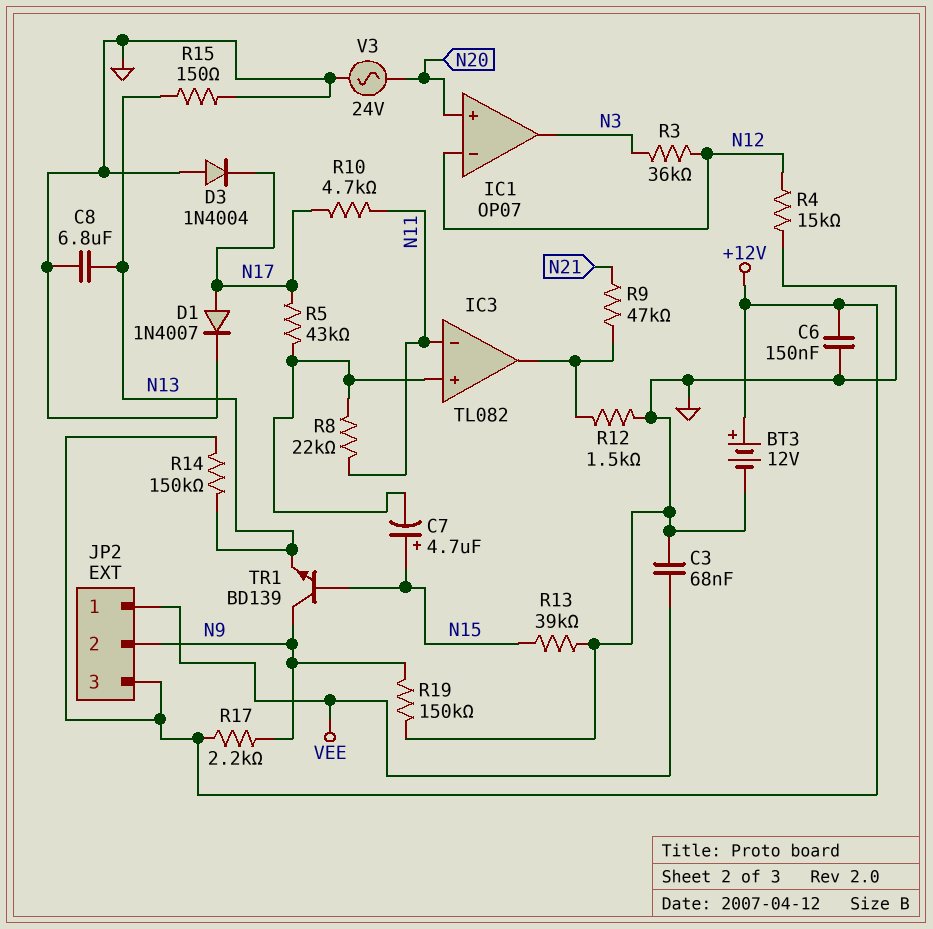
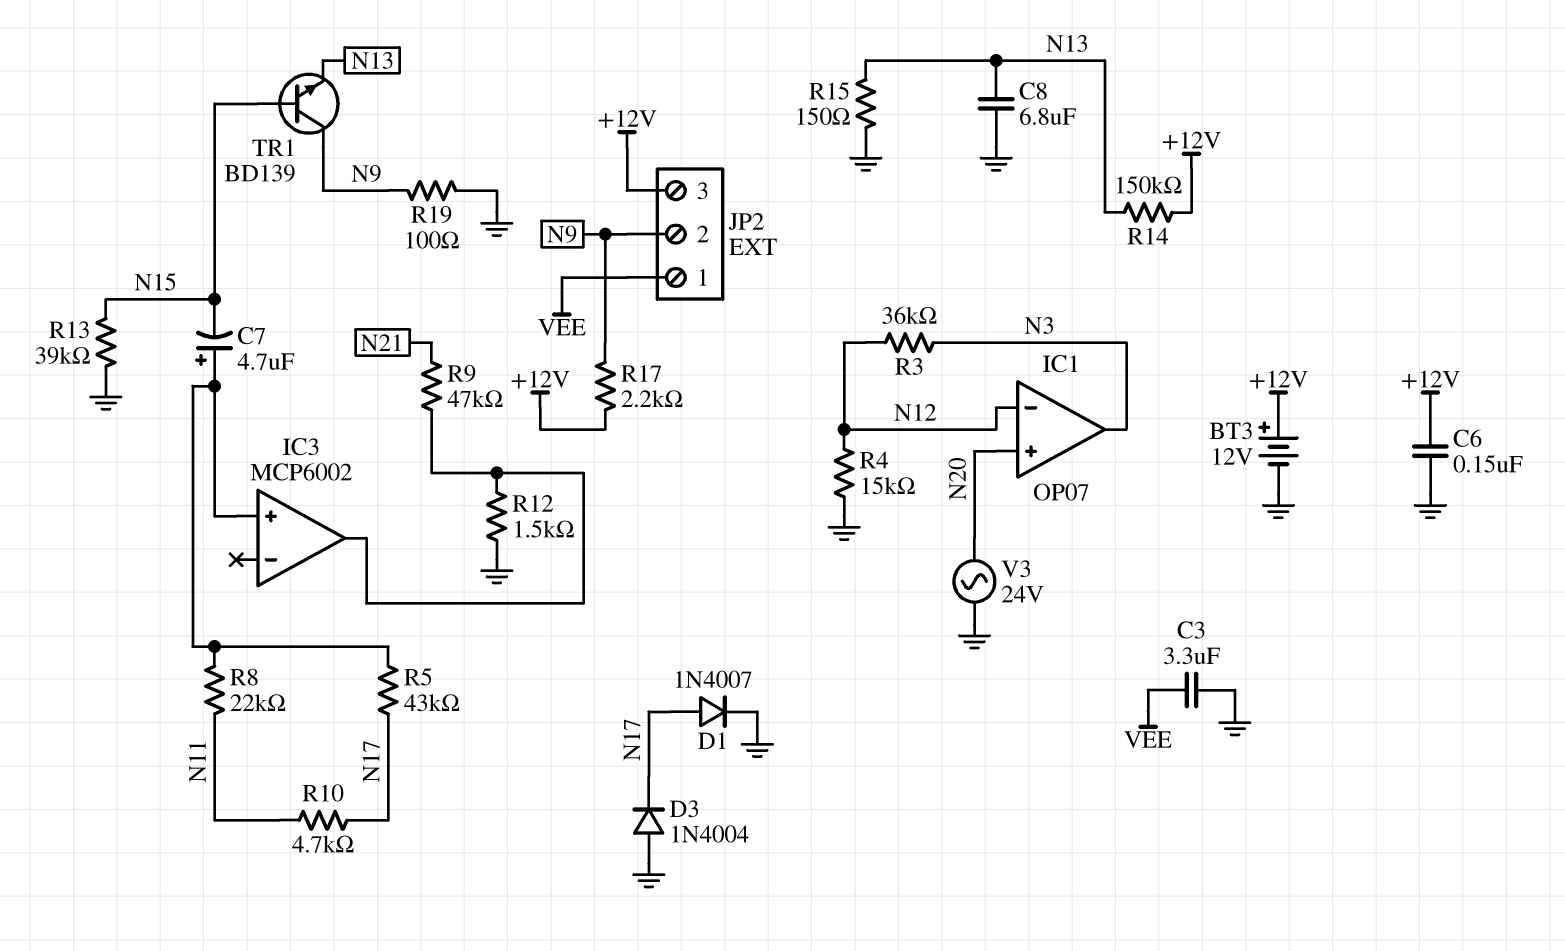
C3: 68nF (GND, VEE) -> 3.3uF (GND, VEE)
C7: 4.7uF (plus N15, minus IC3/in+) -> 4.7uF (plus IC3/in+, minus N15)
IC3: TL082 -> MCP6002
IC3 pin in-: N11 -> none
R19: 150k (GND, N9) -> 100 (GND, N9)

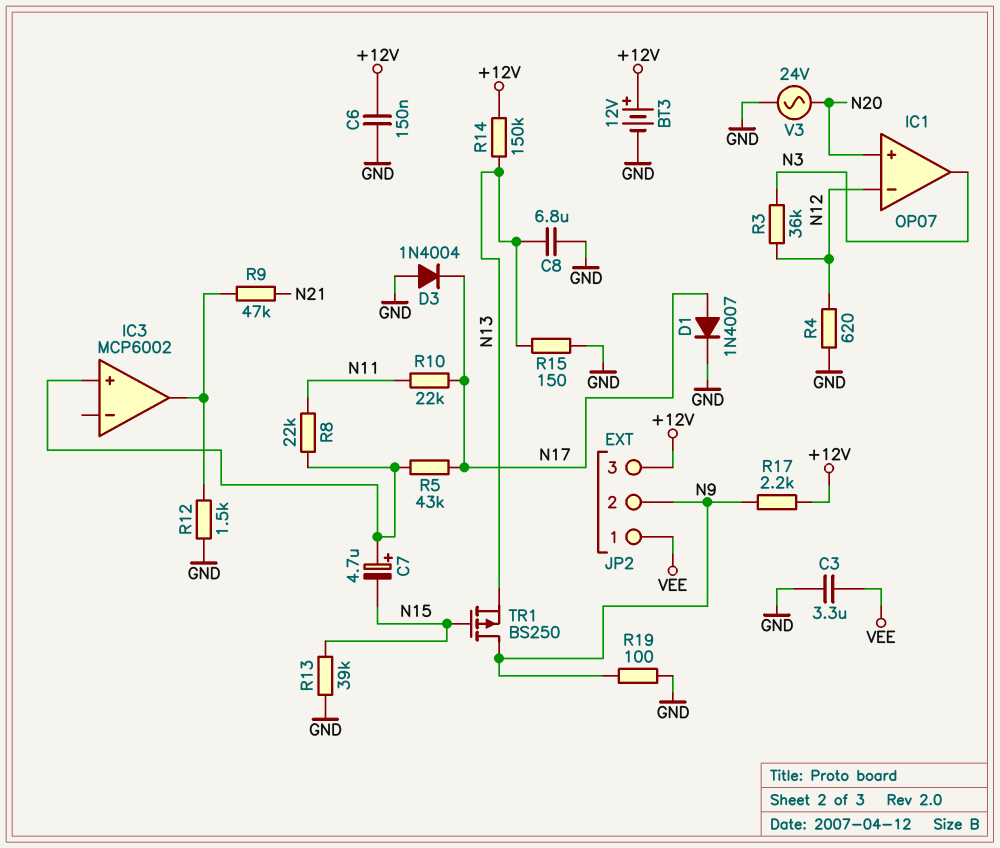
R4: 15k (GND, N12) -> 620 (GND, N12)
R10: 4.7k (N11, N17) -> 22k (N11, N17)
TR1: NPN BD139 (B N15, C N9, E N13) -> PMOS BS250 (G N15, D N9, S N13)

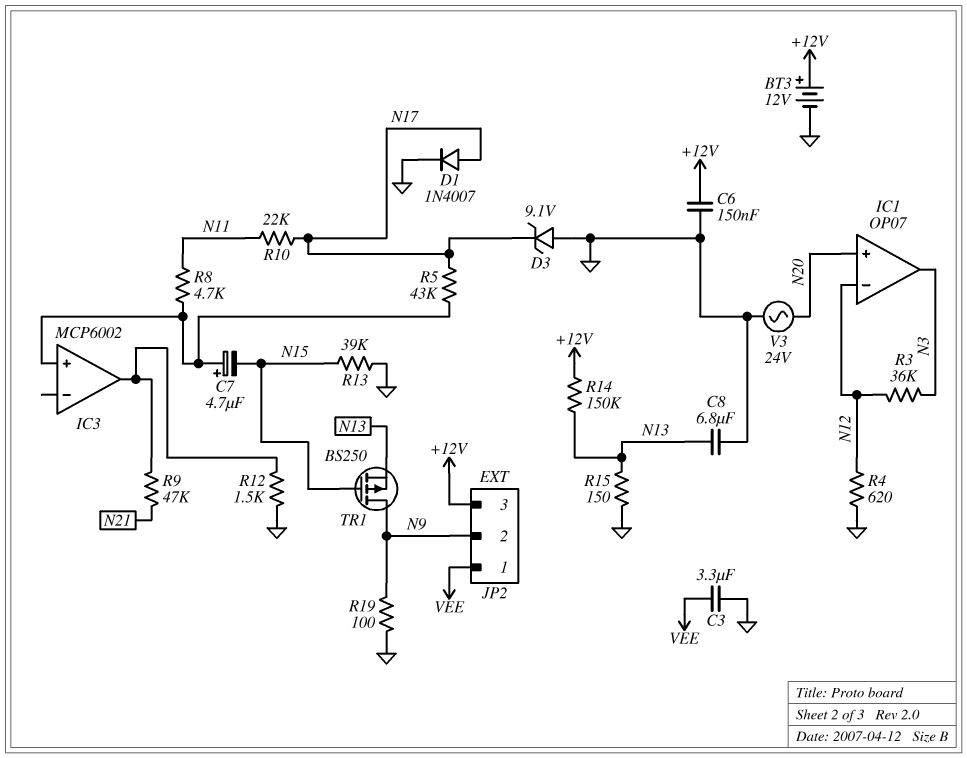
D3: diode 1N4004 (A GND, K N17) -> zener 9.1V (A GND, K N17)
R8: 22k (IC3/in+, N11) -> 4.7k (IC3/in+, N11)
R17: 2.2k (+12V, N9) -> none

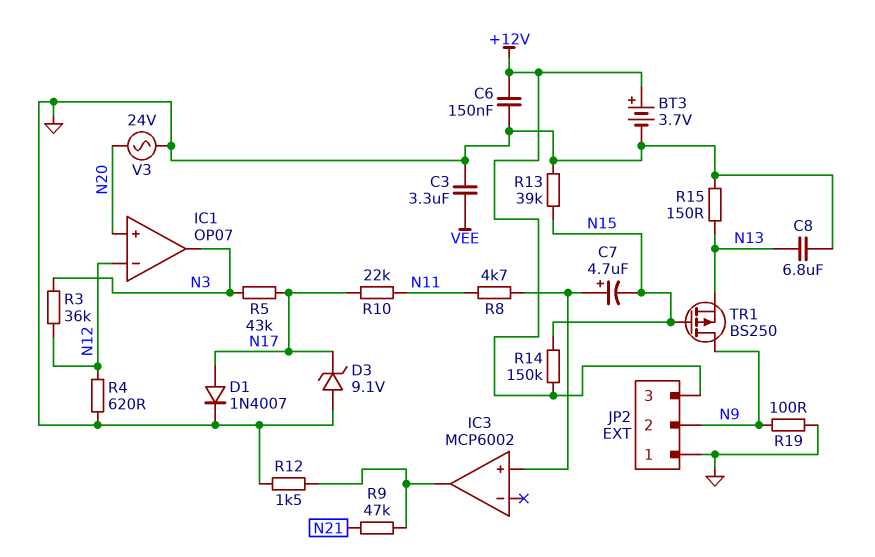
BT3: 12V (plus +12V, minus GND) -> 3.7V (plus +12V, minus GND)
JP2 pin 1: VEE -> GND
R5: 43k (IC3/in+, N17) -> 43k (N3, N17)
R14: 150k (+12V, N13) -> 150k (+12V, N15)

